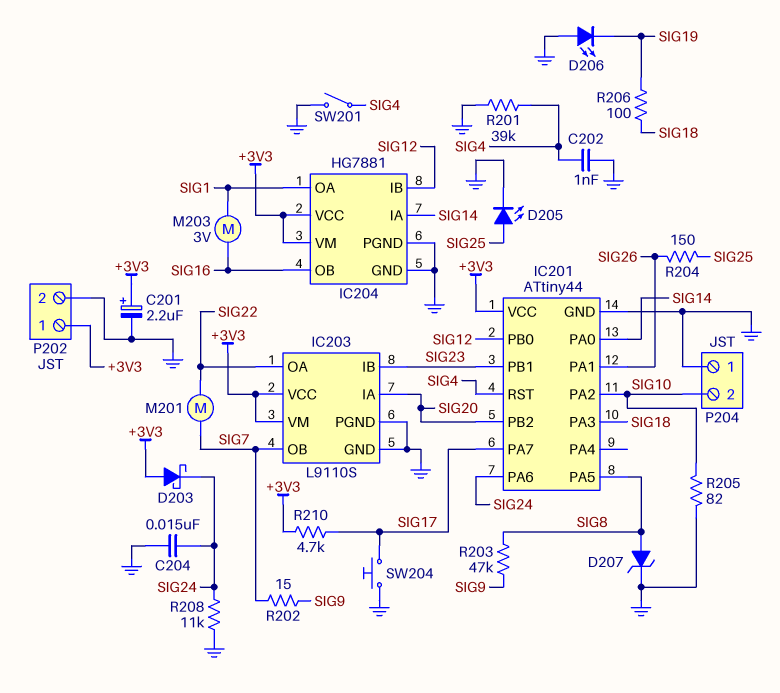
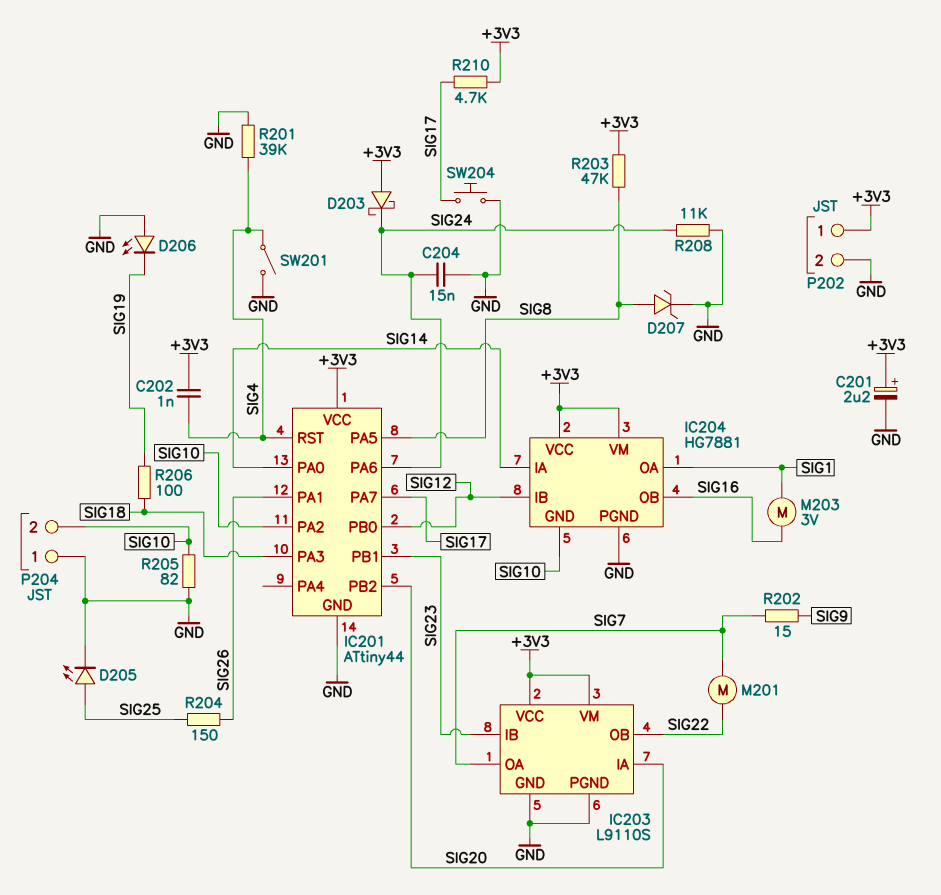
C202: 1nF (GND, SIG4) -> 1nF (+3V3, SIG4)
IC203 pin OA: SIG22 -> SIG7
IC203 pin OB: SIG7 -> SIG22
IC204 pin GND: GND -> SIG10
R203: 47k (SIG8, SIG9) -> 47k (+3V3, SIG8)

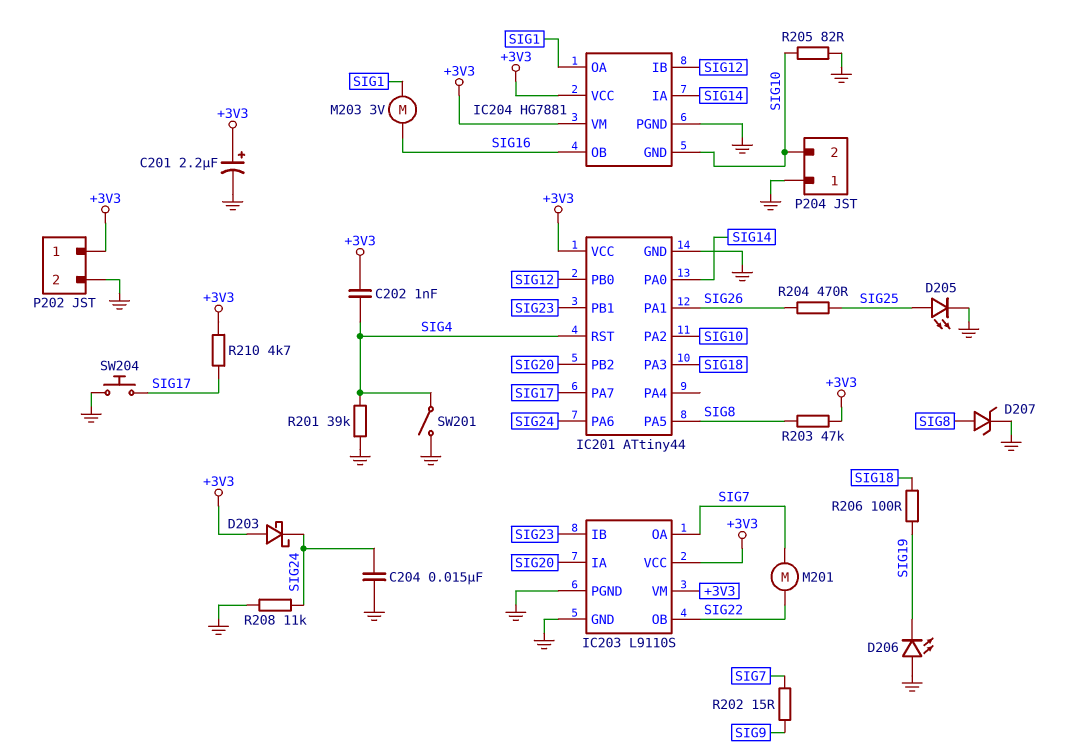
R204: 150 (SIG25, SIG26) -> 470 (SIG25, SIG26)

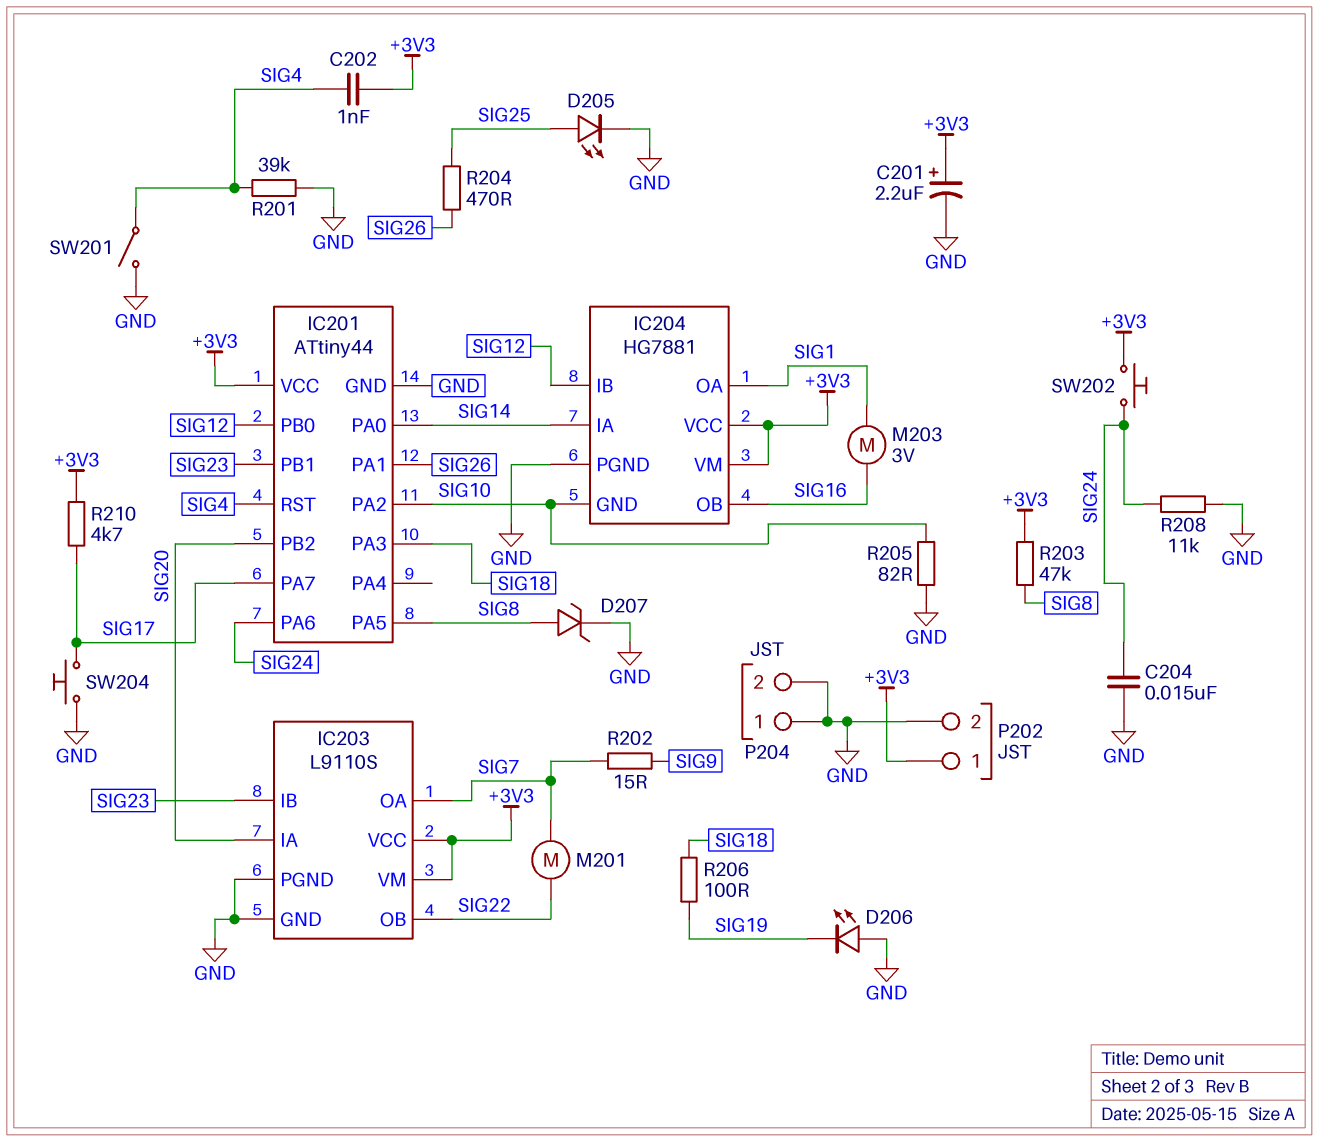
D203: schottky (A +3V3, K SIG24) -> none
P204 pin 2: SIG10 -> GND
SW202: none -> button (+3V3, SIG24)

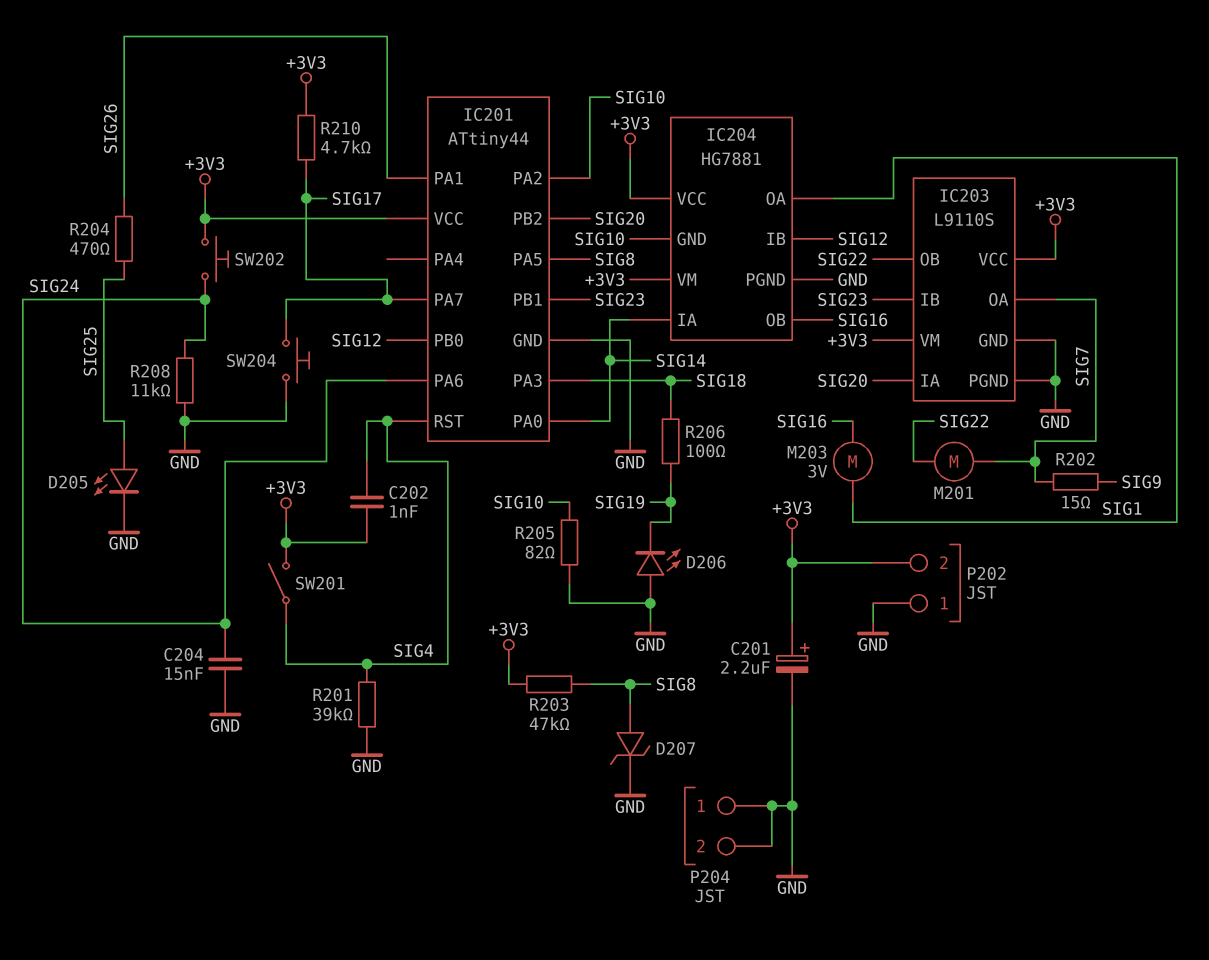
P202 pin 1: +3V3 -> GND
P202 pin 2: GND -> +3V3
SW201: switch (GND, SIG4) -> switch (+3V3, SIG4)

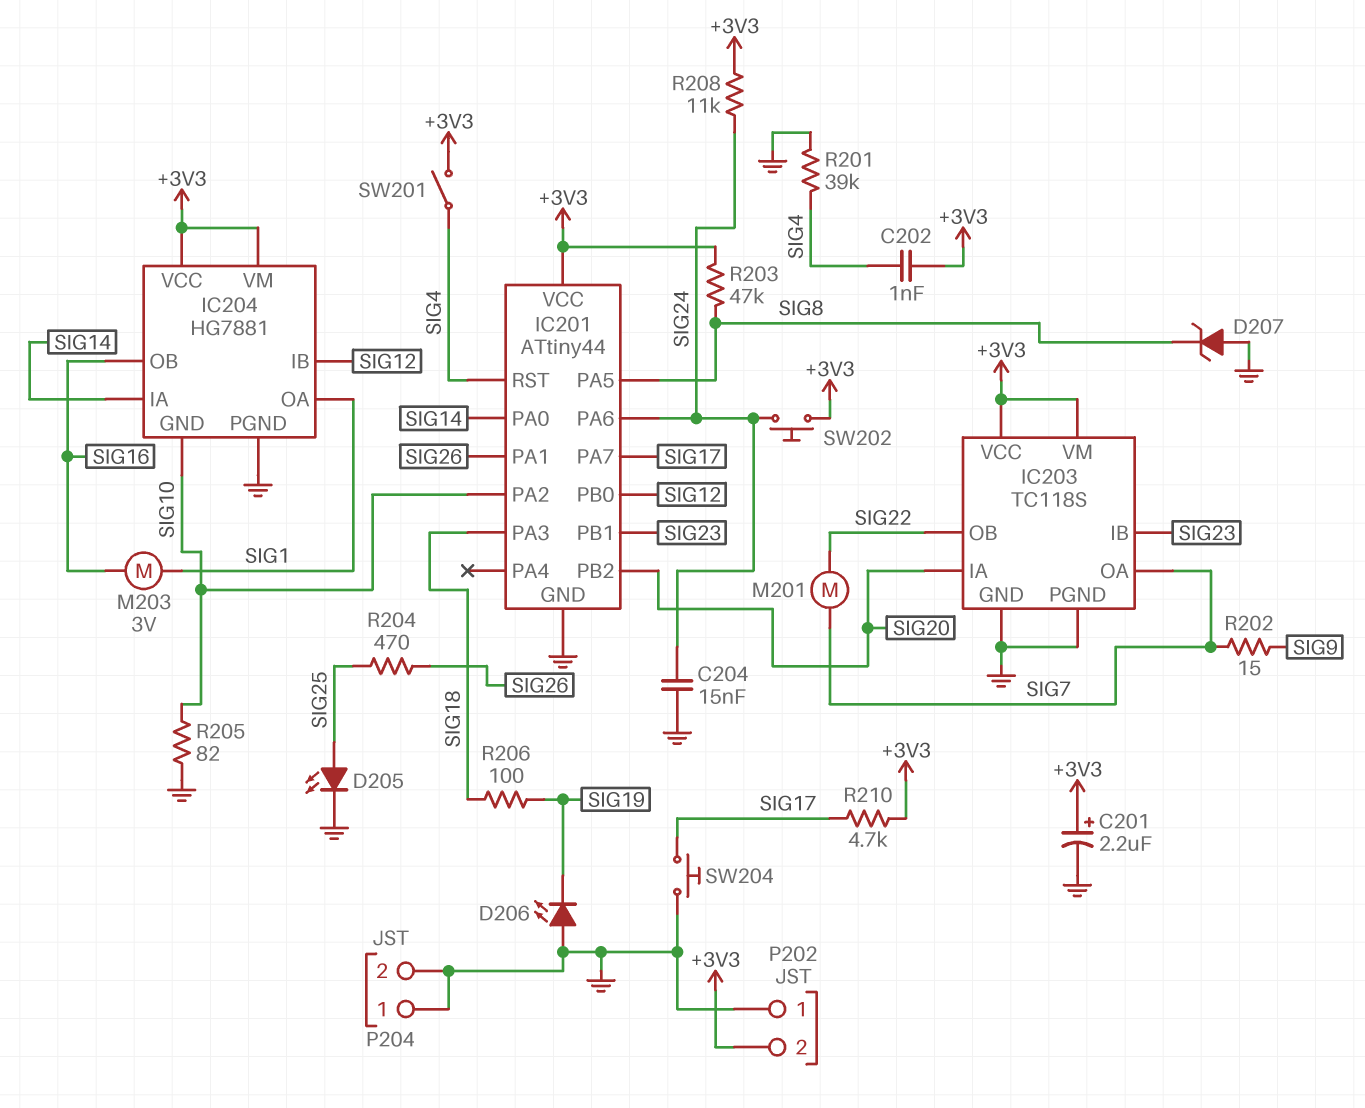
D207: zener (A SIG8, K GND) -> zener (A GND, K SIG8)
IC203: L9110S -> TC118S
R208: 11k (GND, SIG24) -> 11k (+3V3, SIG24)

